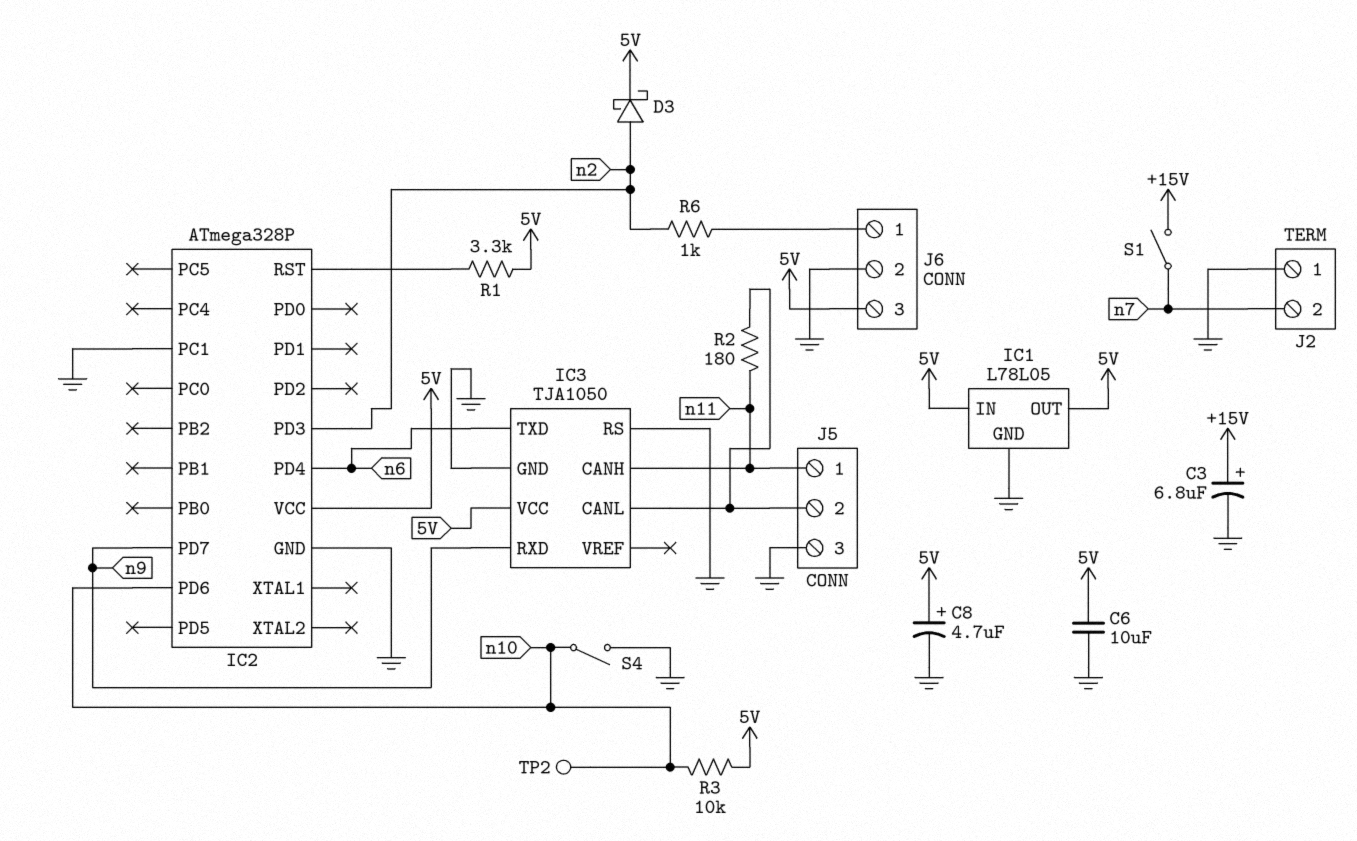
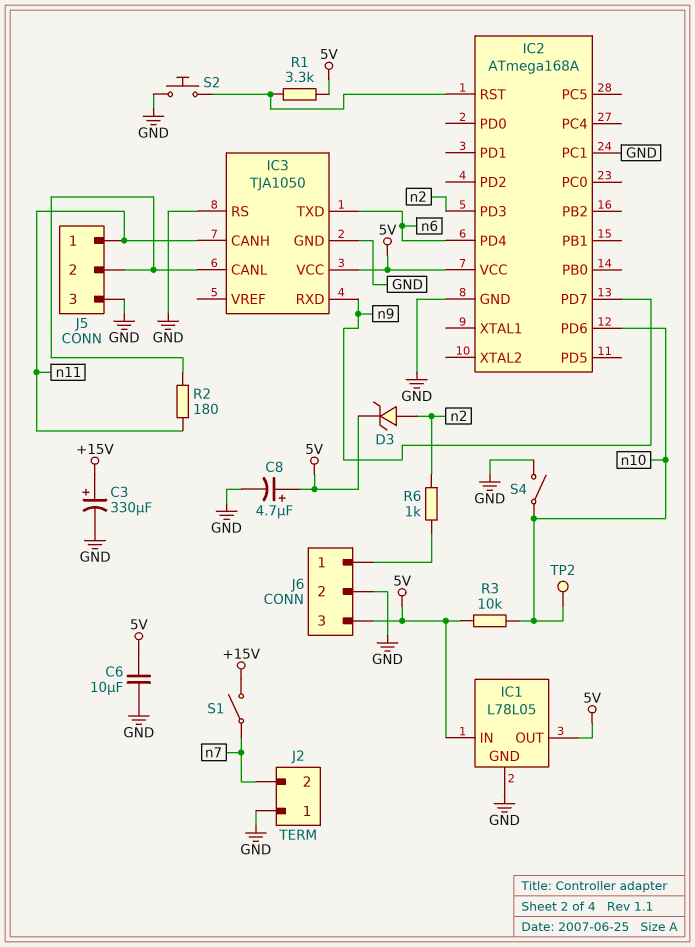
C3: 6.8uF (plus +15V, minus GND) -> 330uF (plus +15V, minus GND)
D3: schottky (A n2, K 5V) -> zener (A n2, K 5V)
IC2: ATmega328P -> ATmega168A
S2: none -> button (GND, IC2/RST)

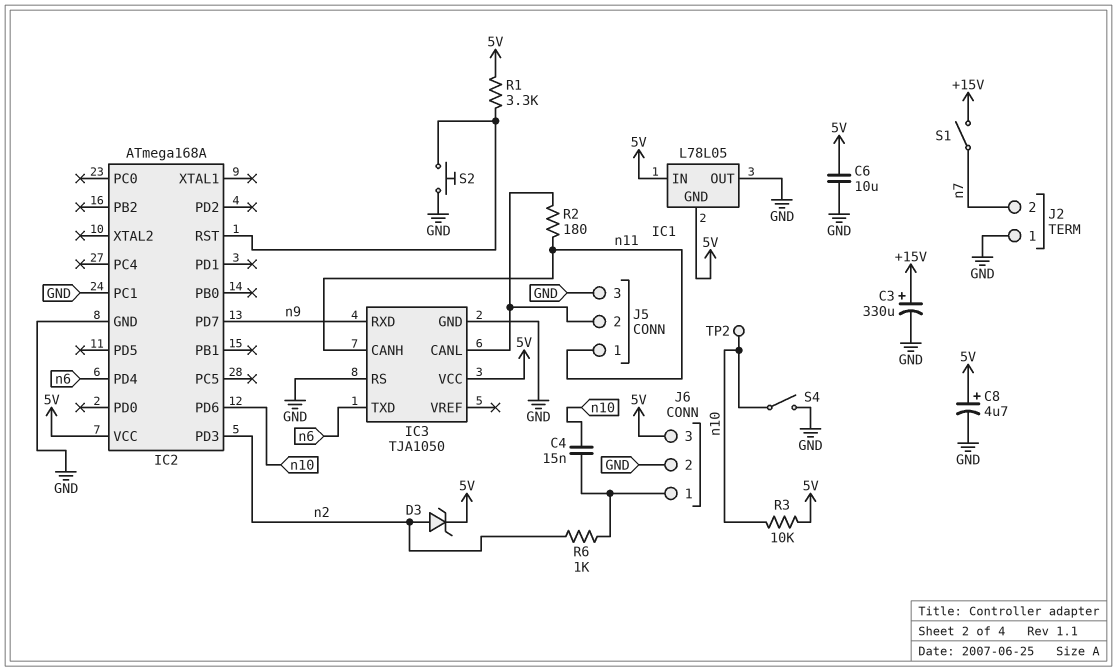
C4: none -> 15nF (J6/1, n10)
IC1 pin GND: GND -> 5V
IC1 pin OUT: 5V -> GND

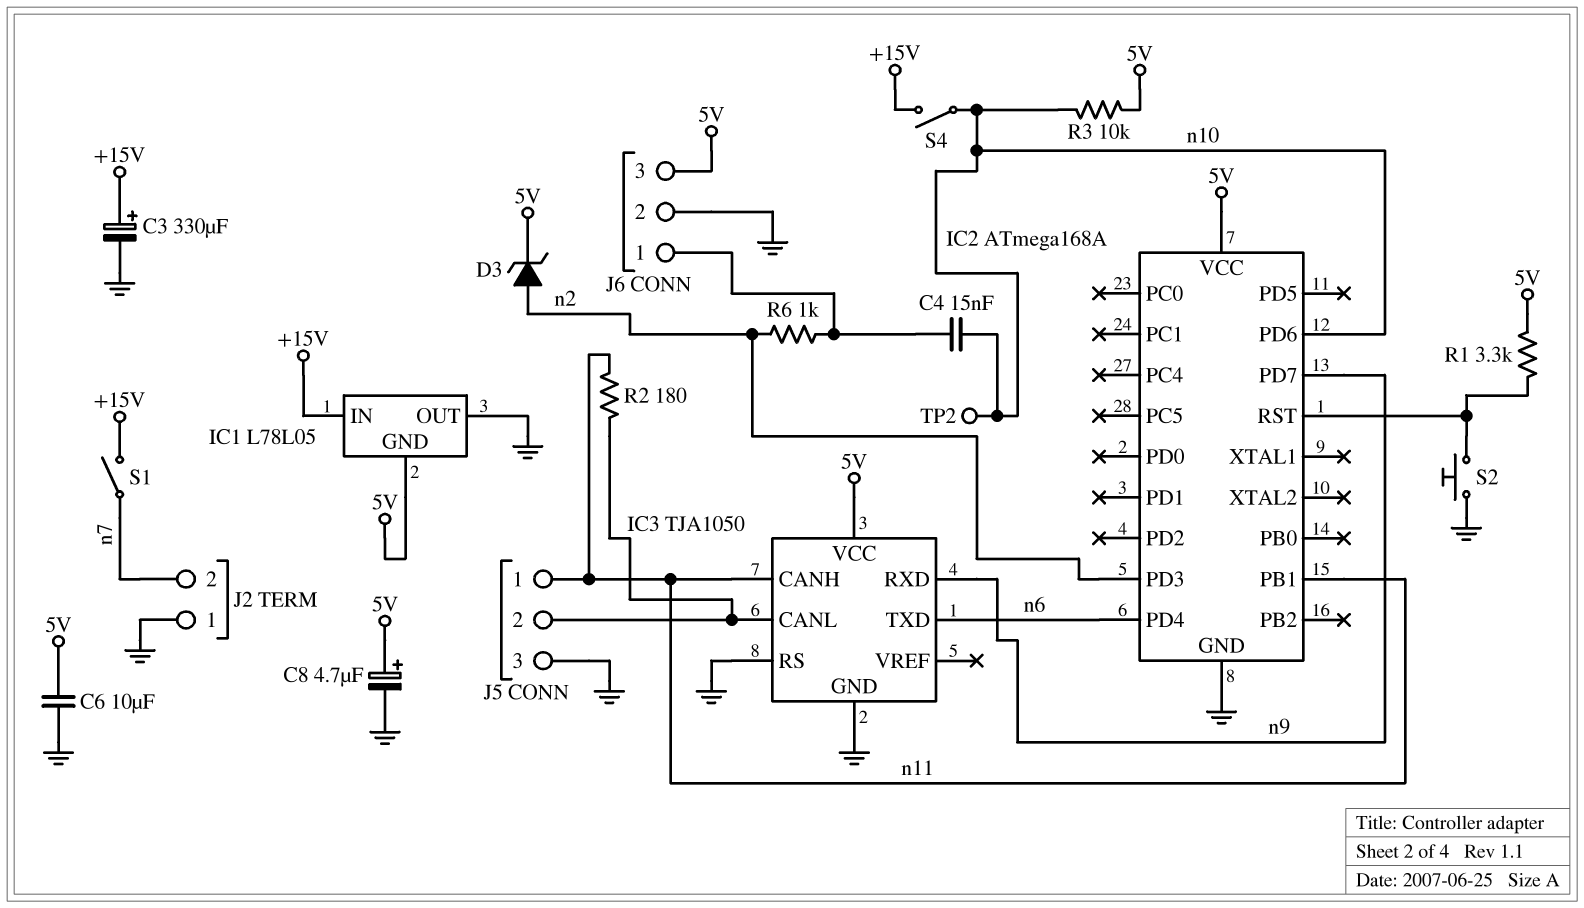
IC1 pin IN: 5V -> +15V
IC2 pin PB1: none -> n11
IC2 pin PC1: GND -> none
S4: switch (GND, n10) -> switch (+15V, n10)

